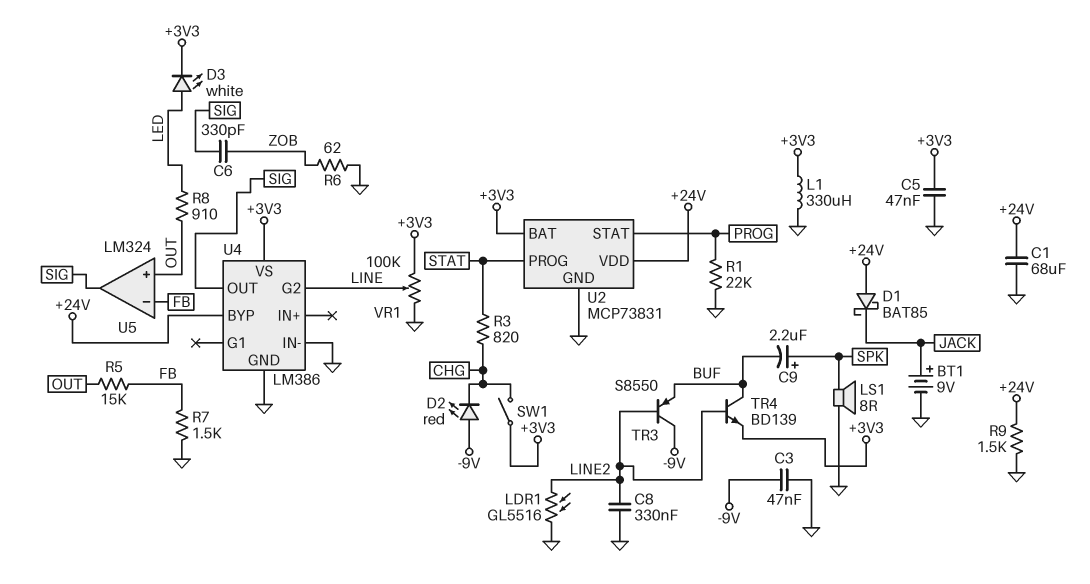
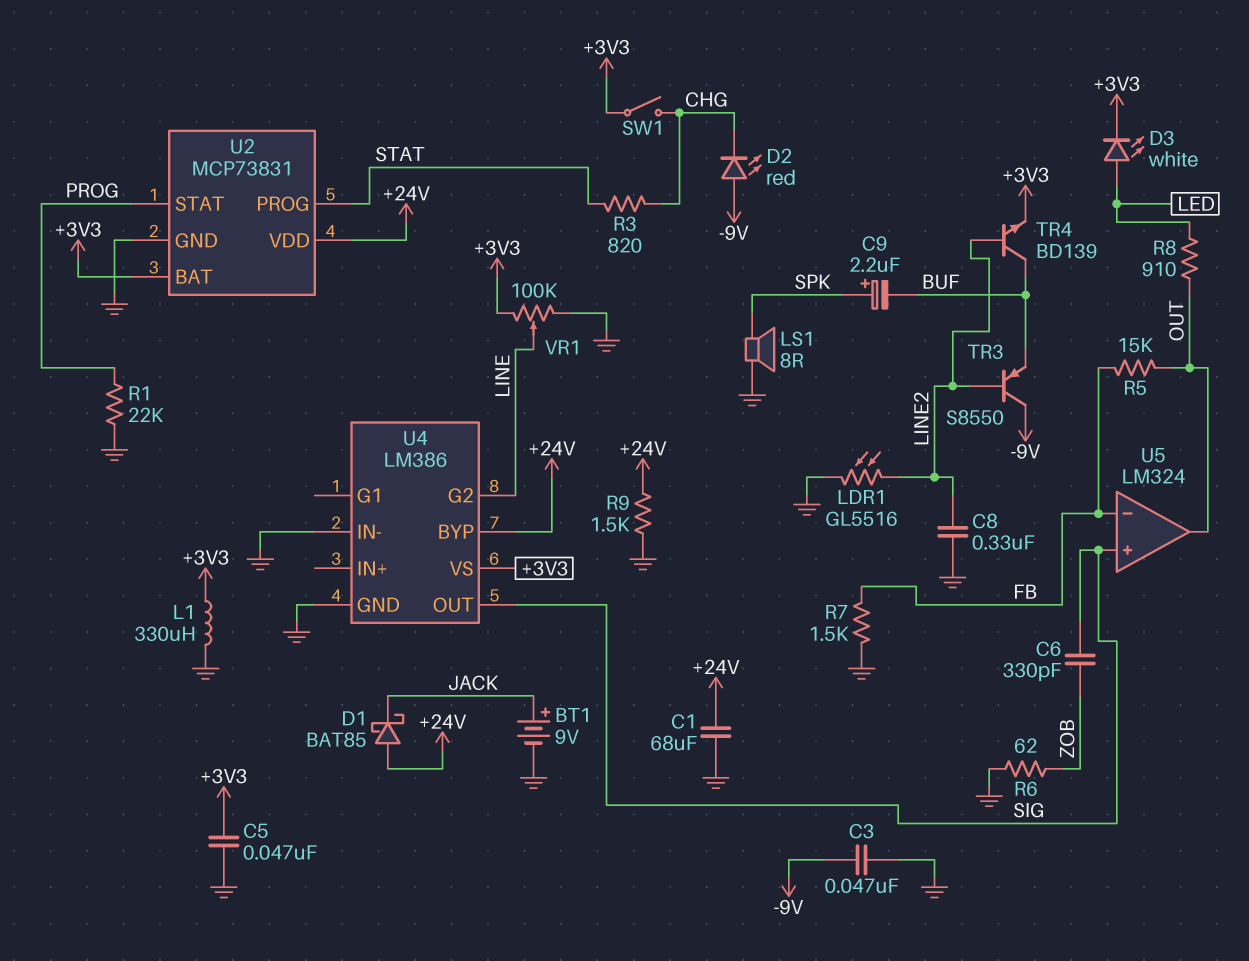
U5 pin in+: OUT -> SIG
U5 pin out: SIG -> OUT

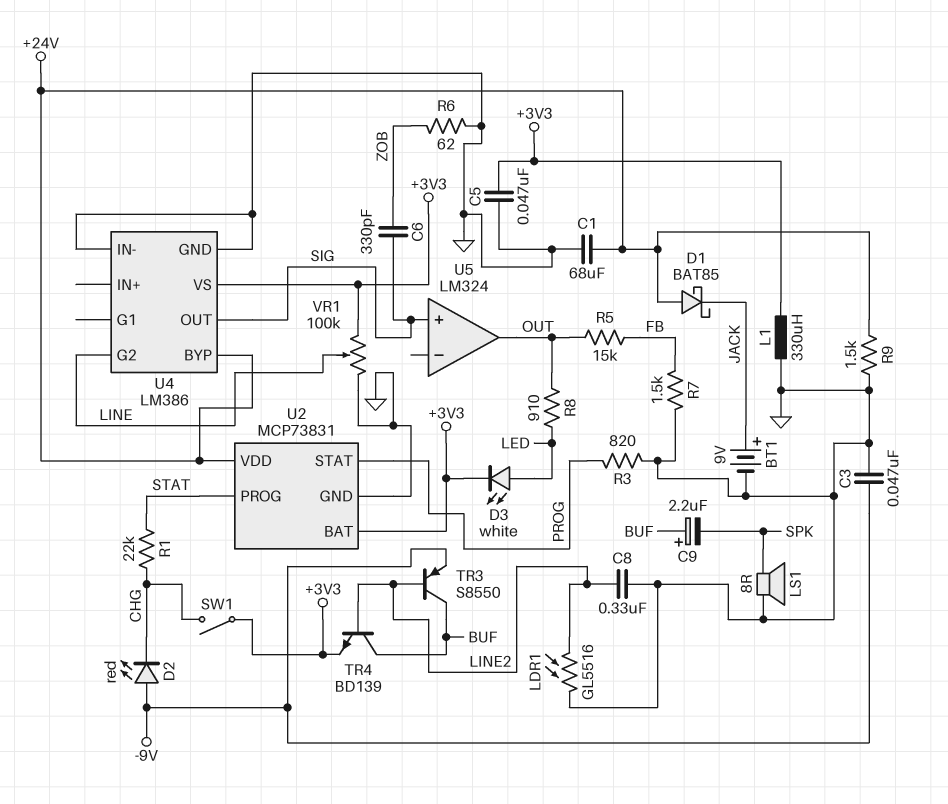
C9: 2.2uF (plus SPK, minus BUF) -> 2.2uF (plus BUF, minus SPK)
R1: 22k (GND, PROG) -> 22k (CHG, STAT)
R3: 820 (CHG, STAT) -> 820 (GND, PROG)
TR3: PNP S8550 (B LINE2, C -9V, E BUF) -> PNP S8550 (B LINE2, C BUF, E -9V)
U5 pin in-: FB -> none

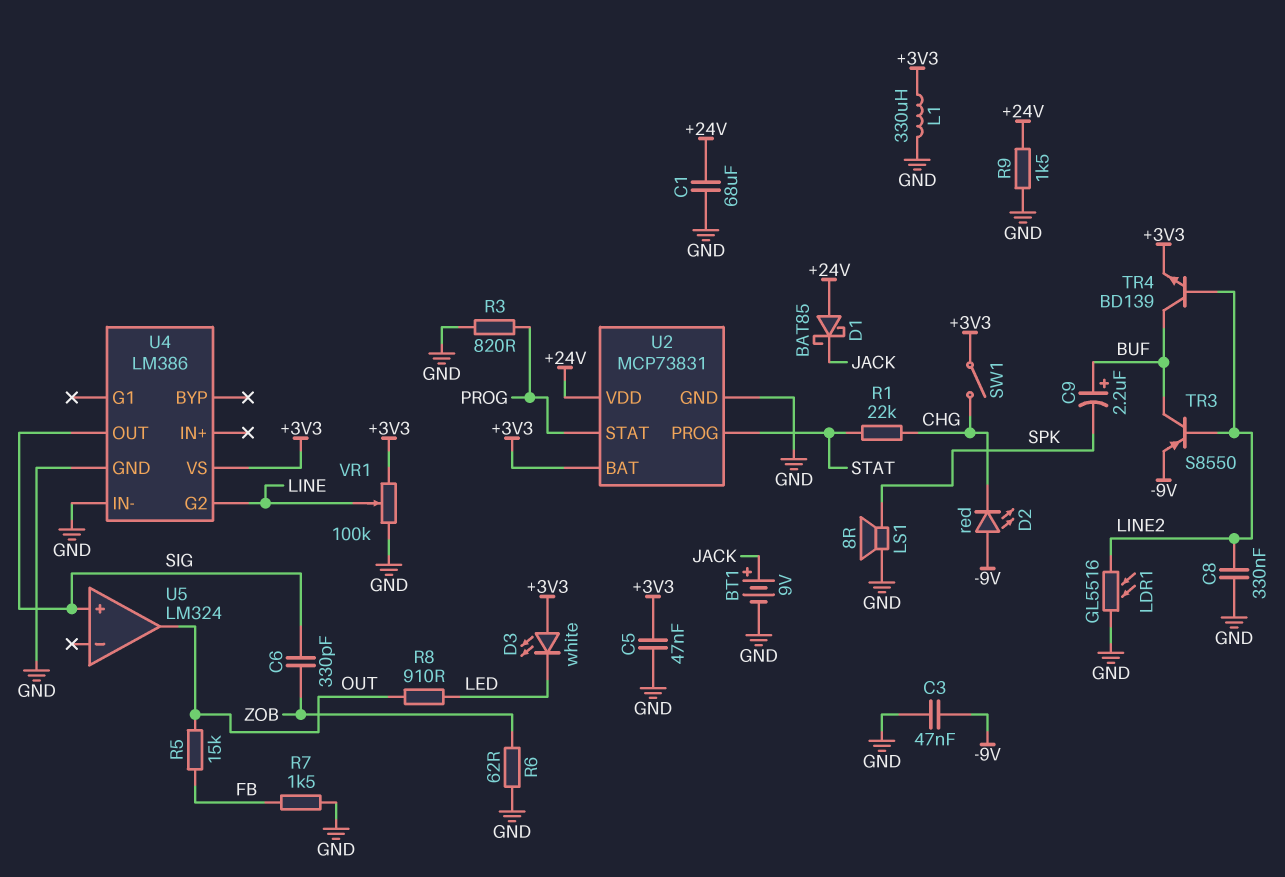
D3: LED white (A LED, K +3V3) -> LED white (A +3V3, K LED)
U4 pin BYP: +24V -> none

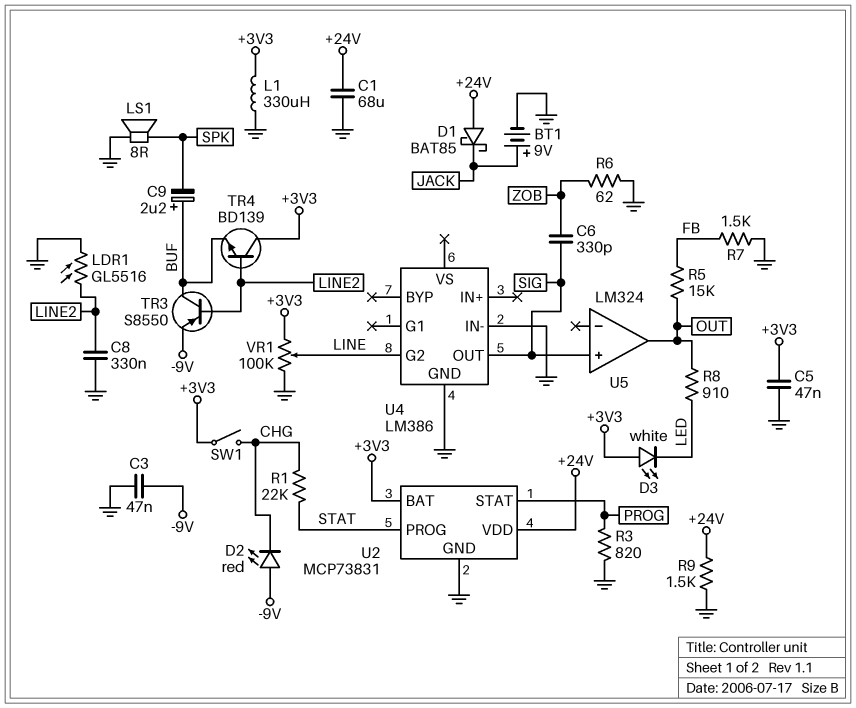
TR4: NPN BD139 (B LINE2, C BUF, E +3V3) -> NPN BD139 (B LINE2, C +3V3, E BUF)
U4 pin VS: +3V3 -> none

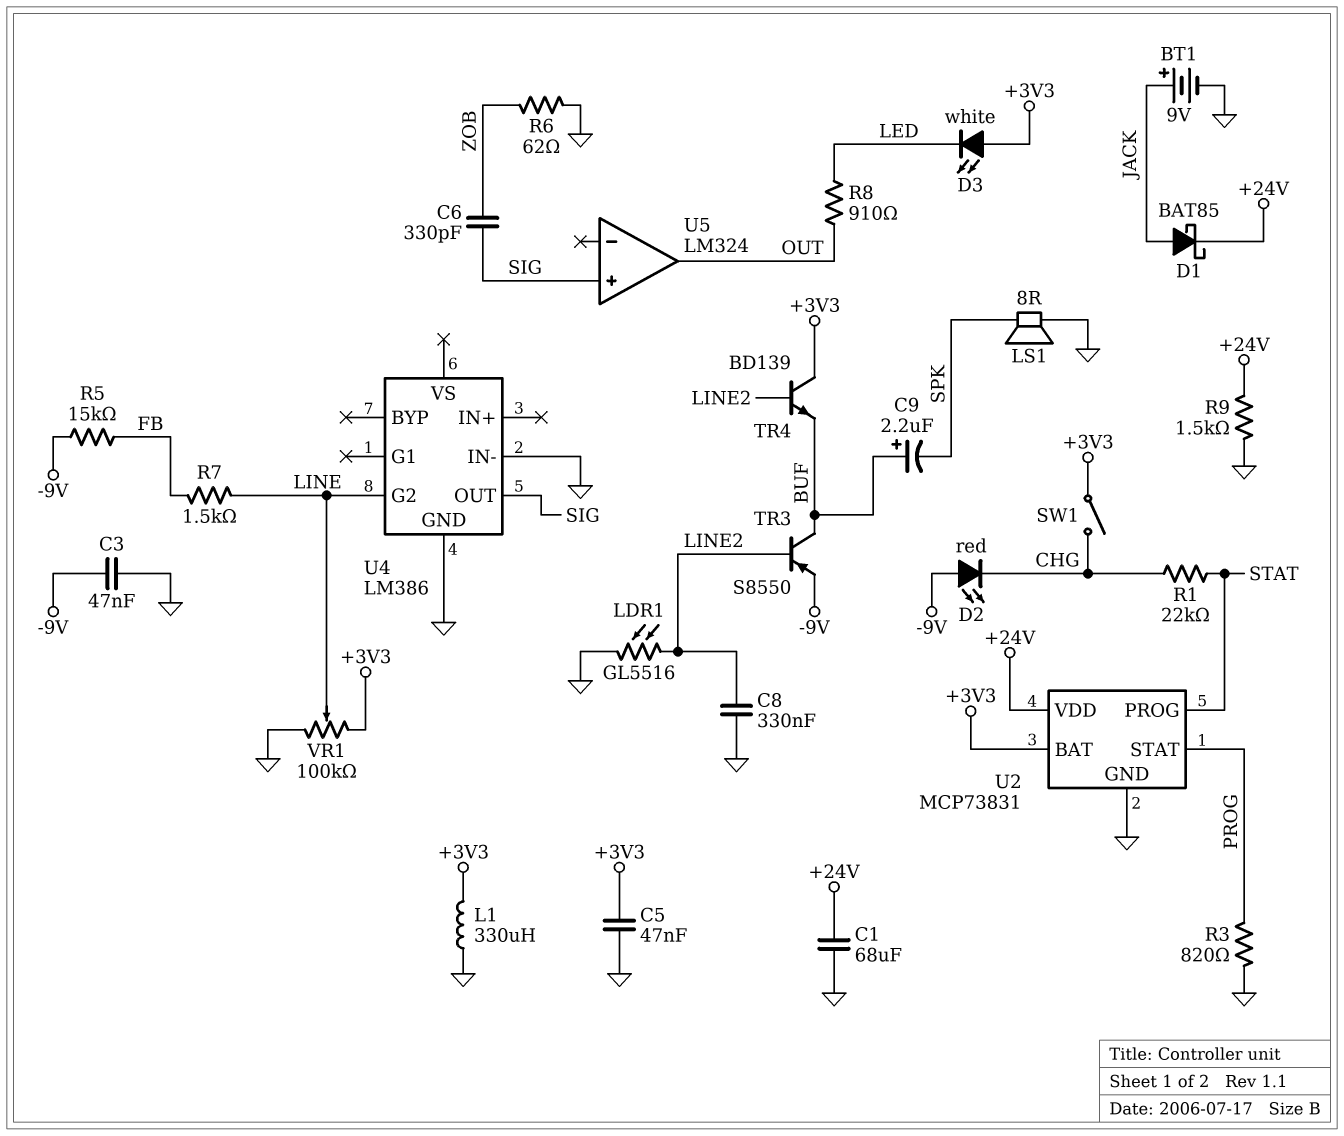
D1: schottky BAT85 (A +24V, K JACK) -> schottky BAT85 (A JACK, K +24V)
R5: 15k (FB, OUT) -> 15k (-9V, FB)
R7: 1.5k (FB, GND) -> 1.5k (FB, LINE)

